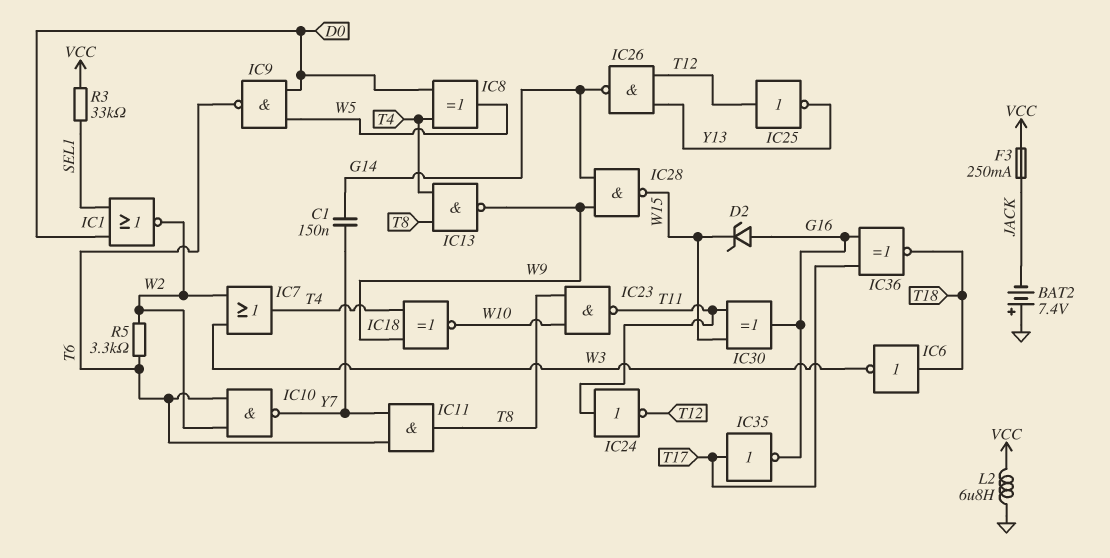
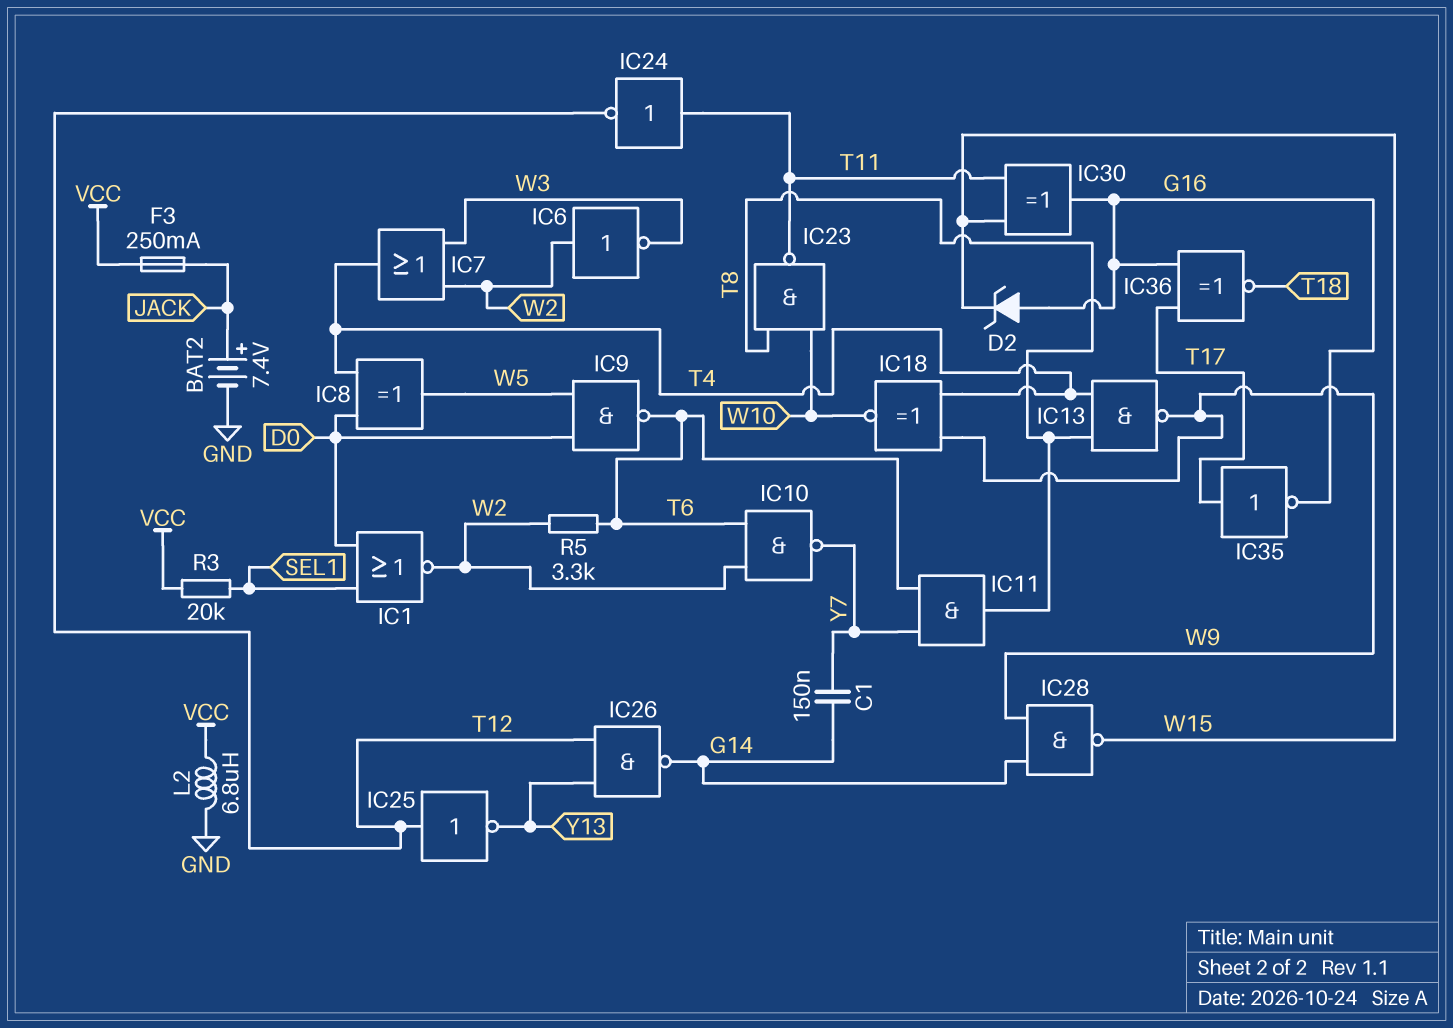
BAT2: 7.4V (plus GND, minus JACK) -> 7.4V (plus JACK, minus GND)
IC6: NOT (in T18, out W3) -> NOT (in W2, out W3)
R3: 33k (SEL1, VCC) -> 20k (SEL1, VCC)

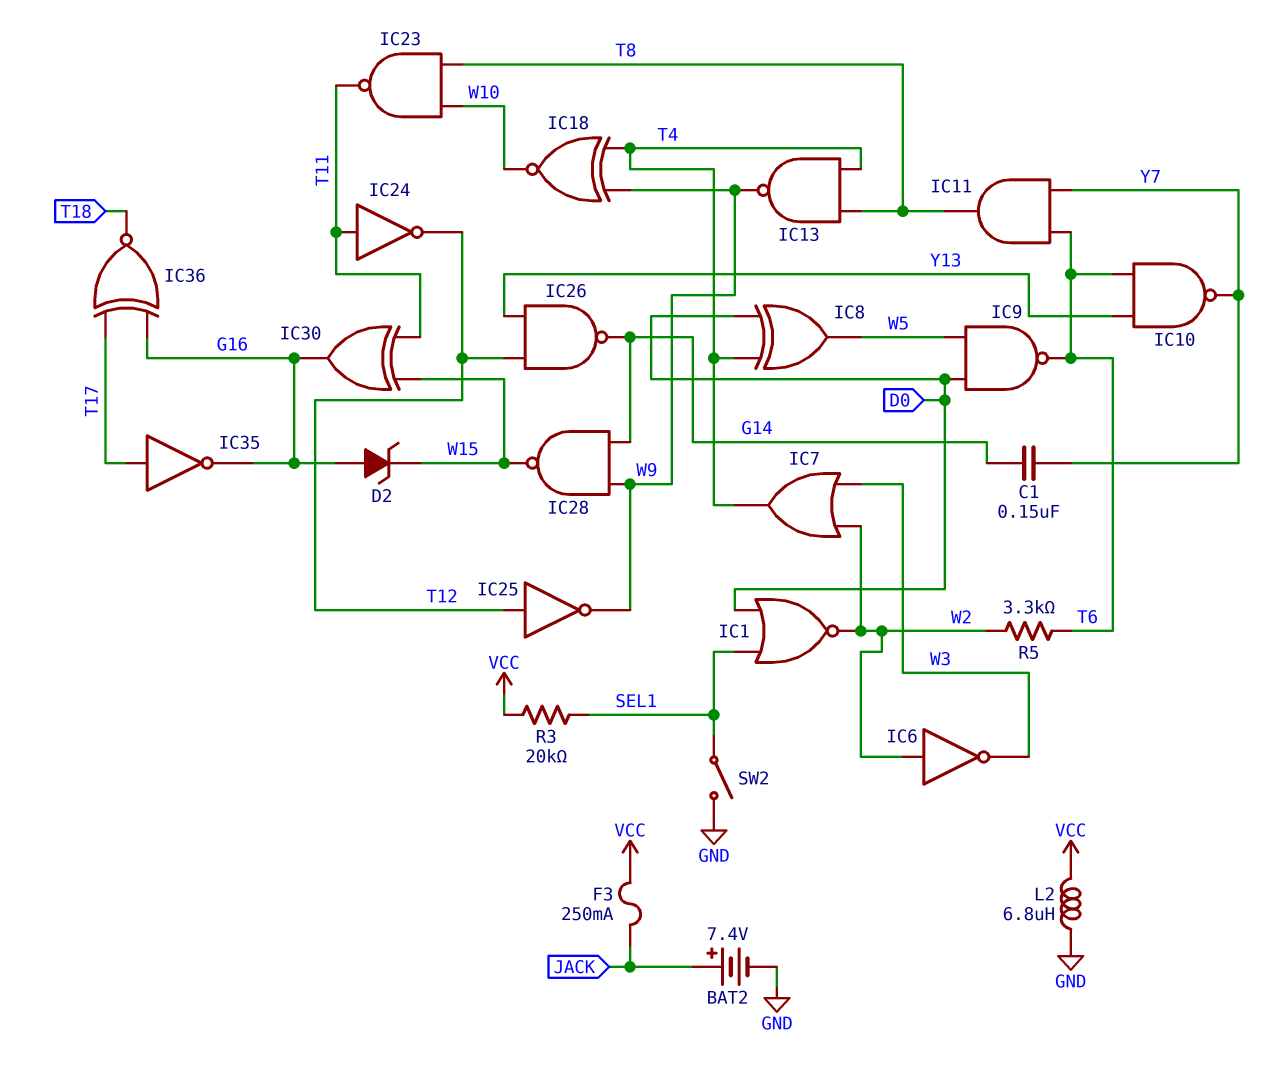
IC10: NAND (in T6, in W2, out Y7) -> NAND (in T6, in Y13, out Y7)
IC25: NOT (in T12, out Y13) -> NOT (in T12, out W9)
SW2: none -> switch (GND, SEL1)

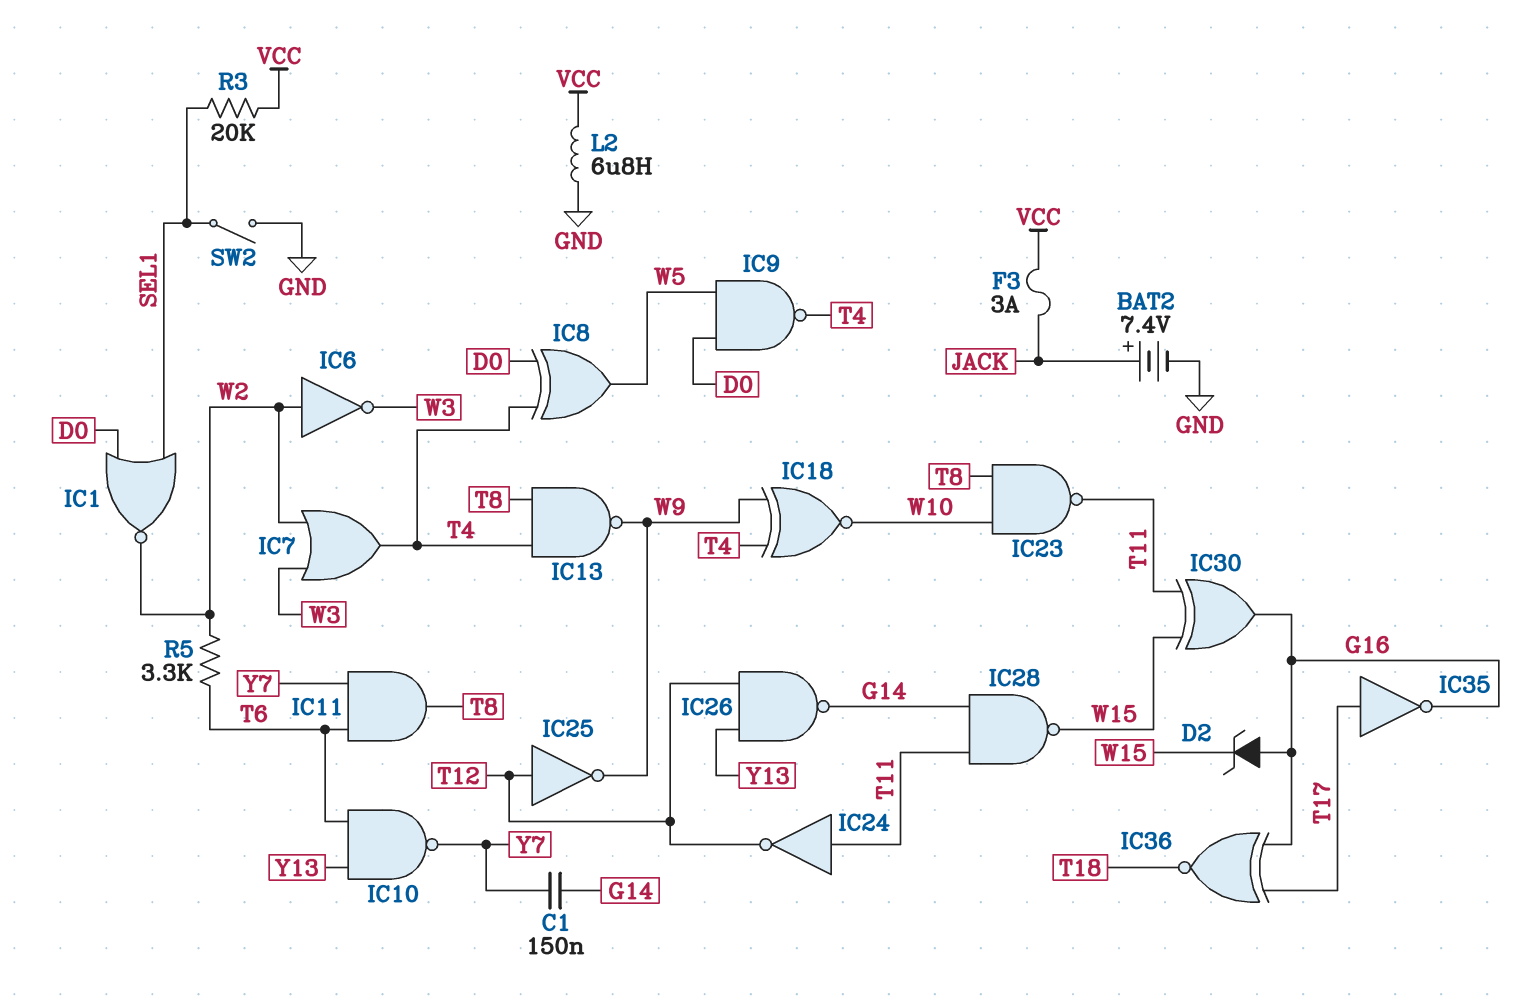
F3: 250mA (JACK, VCC) -> 3A (JACK, VCC)
IC9: NAND (in D0, in W5, out T6) -> NAND (in D0, in W5, out T4)
IC28: NAND (in G14, in W9, out W15) -> NAND (in G14, in T11, out W15)

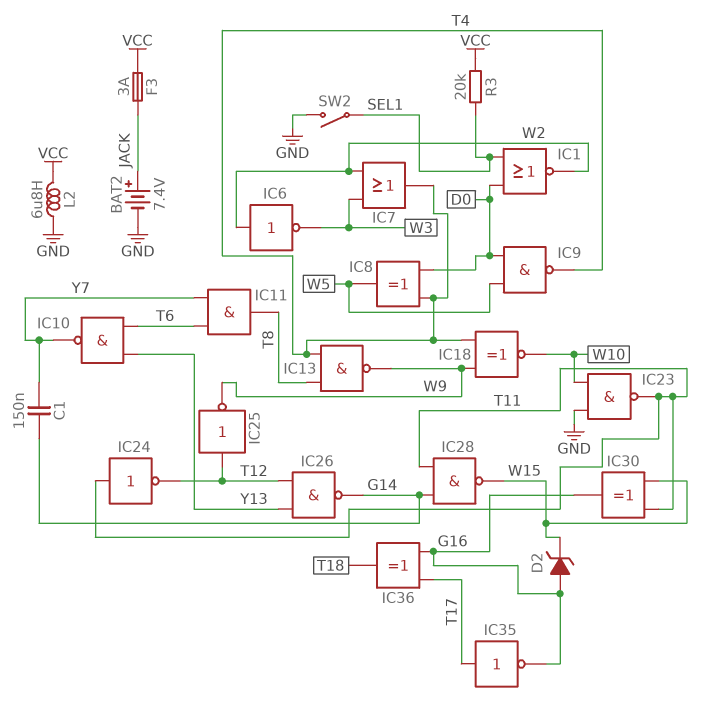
IC23: NAND (in T8, in W10, out T11) -> NAND (in GND, in W10, out T11)
IC36: XNOR (in G16, in T17, out T18) -> XOR (in G16, in T17, out T18)
R5: 3.3k (T6, W2) -> none

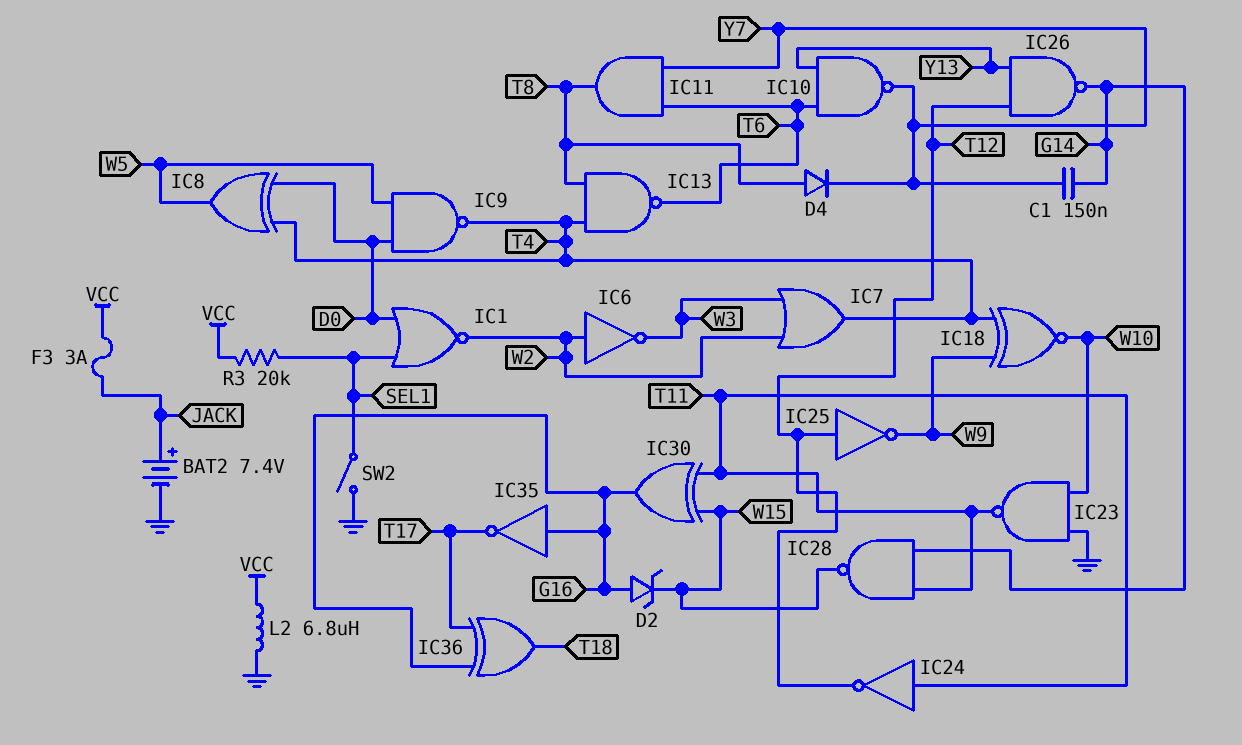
D4: none -> diode (A T8, K Y7)
IC13: NAND (in T4, in T8, out W9) -> NAND (in T4, in T8, out T6)
IC35: NOT (in T17, out G16) -> NOT (in G16, out T17)

